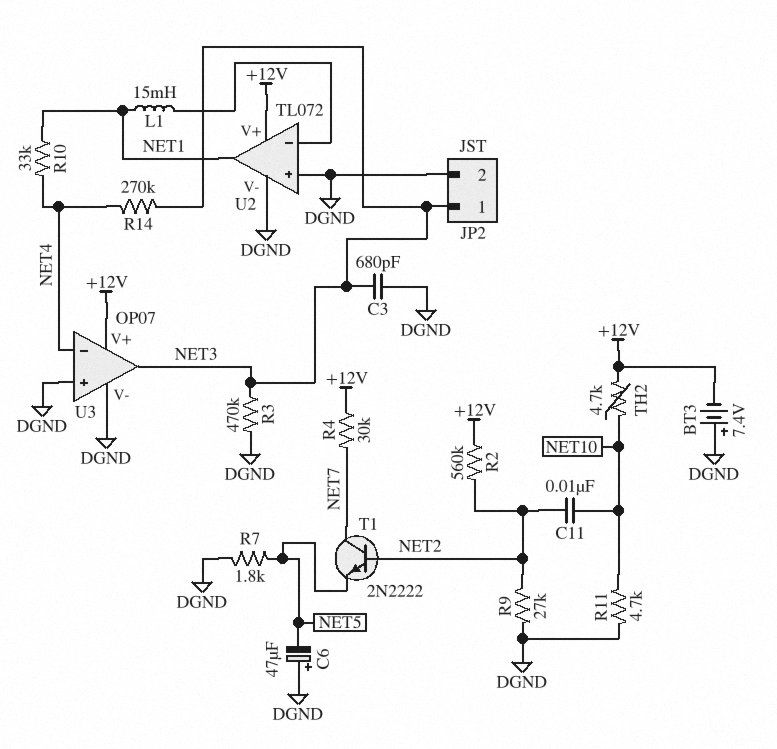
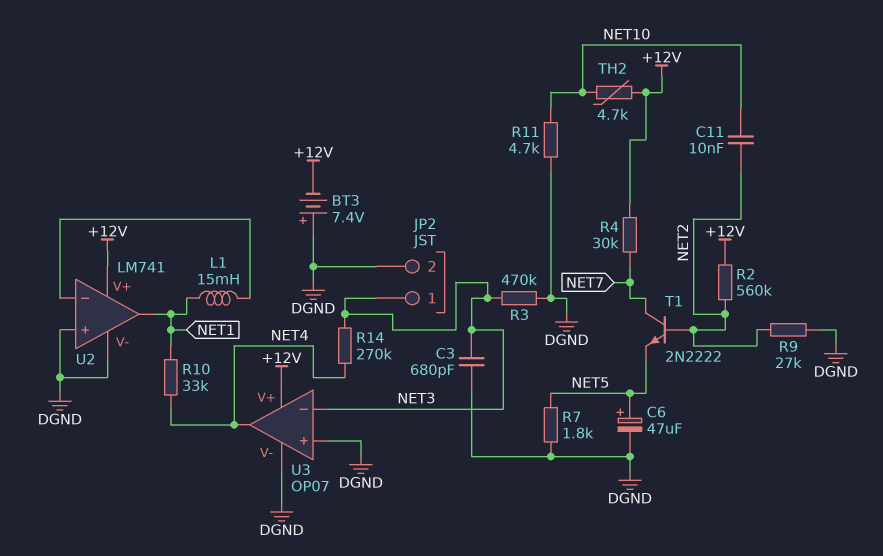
C6: 47uF (plus DGND, minus NET5) -> 47uF (plus NET5, minus DGND)
U2: TL072 -> LM741
U3 pin in-: NET4 -> NET3
U3 pin out: NET3 -> NET4

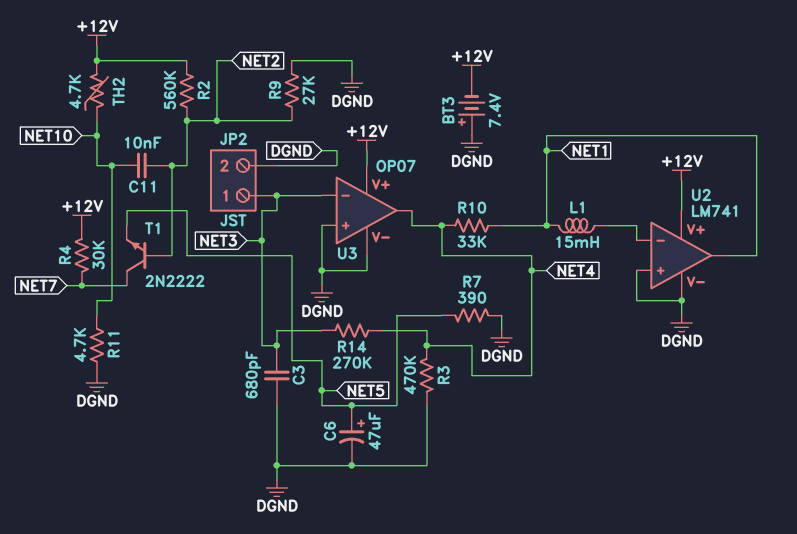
R3: 470k (DGND, NET3) -> 470k (DGND, NET4)
R7: 1.8k (DGND, NET5) -> 390 (DGND, NET5)

